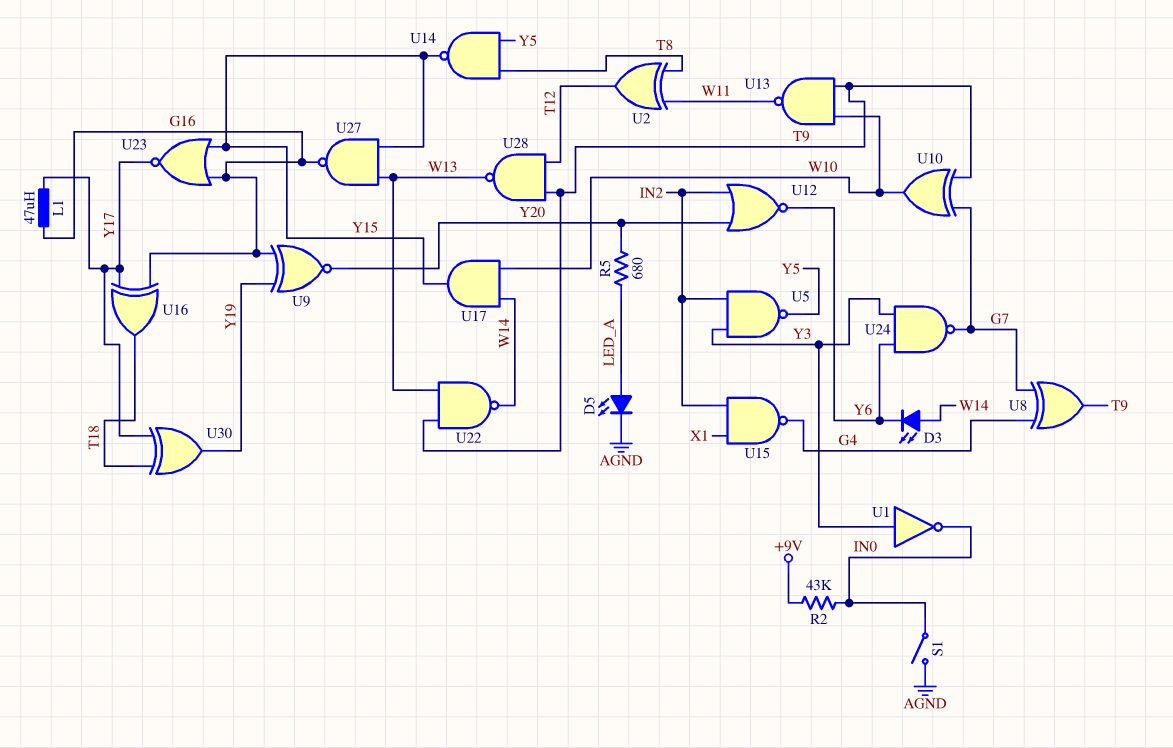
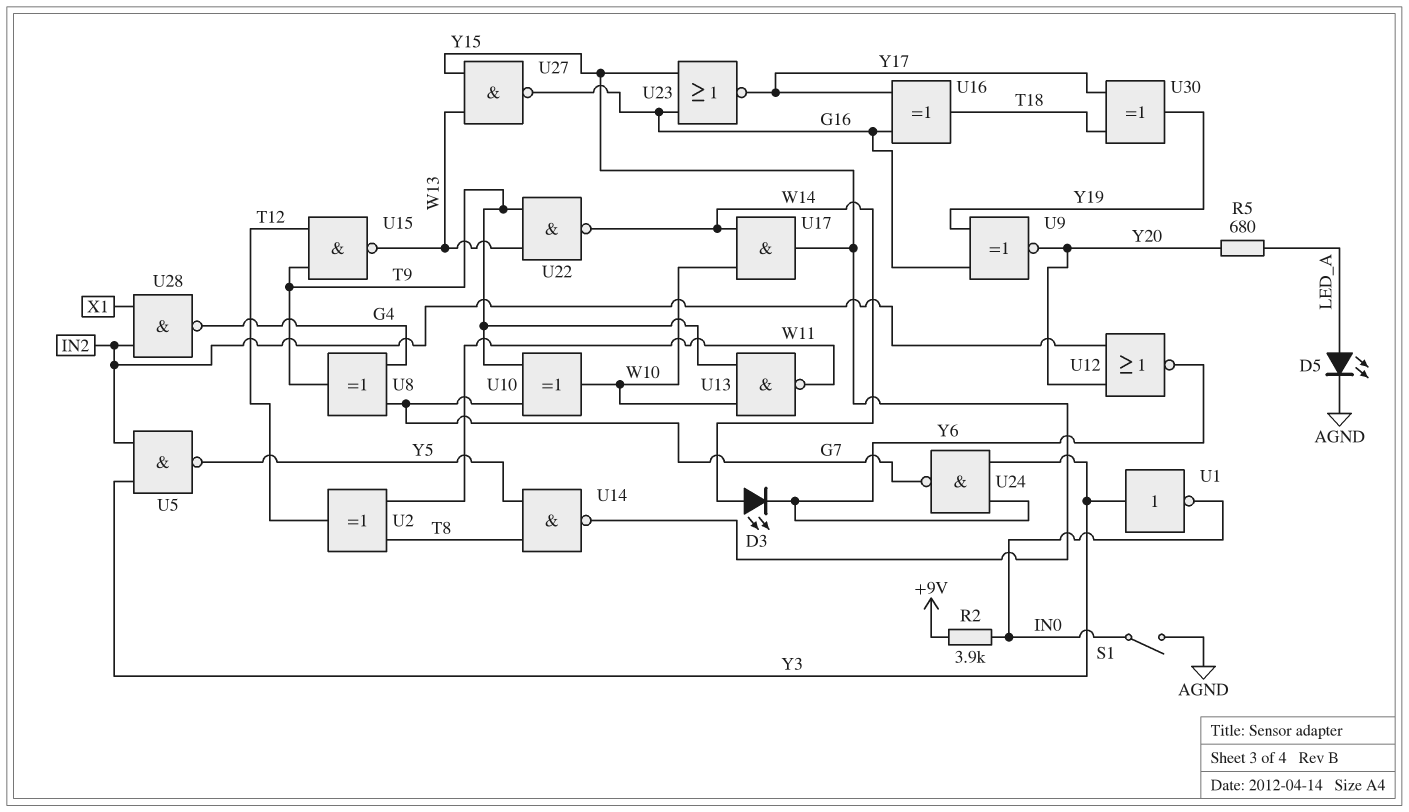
L1: 47uH (G16, Y17) -> none
R2: 43k (+9V, IN0) -> 3.9k (+9V, IN0)
U15: NAND (in IN2, in X1, out G4) -> NAND (in T9, in T12, out W13)
U28: NAND (in T9, in T12, out W13) -> NAND (in IN2, in X1, out G4)

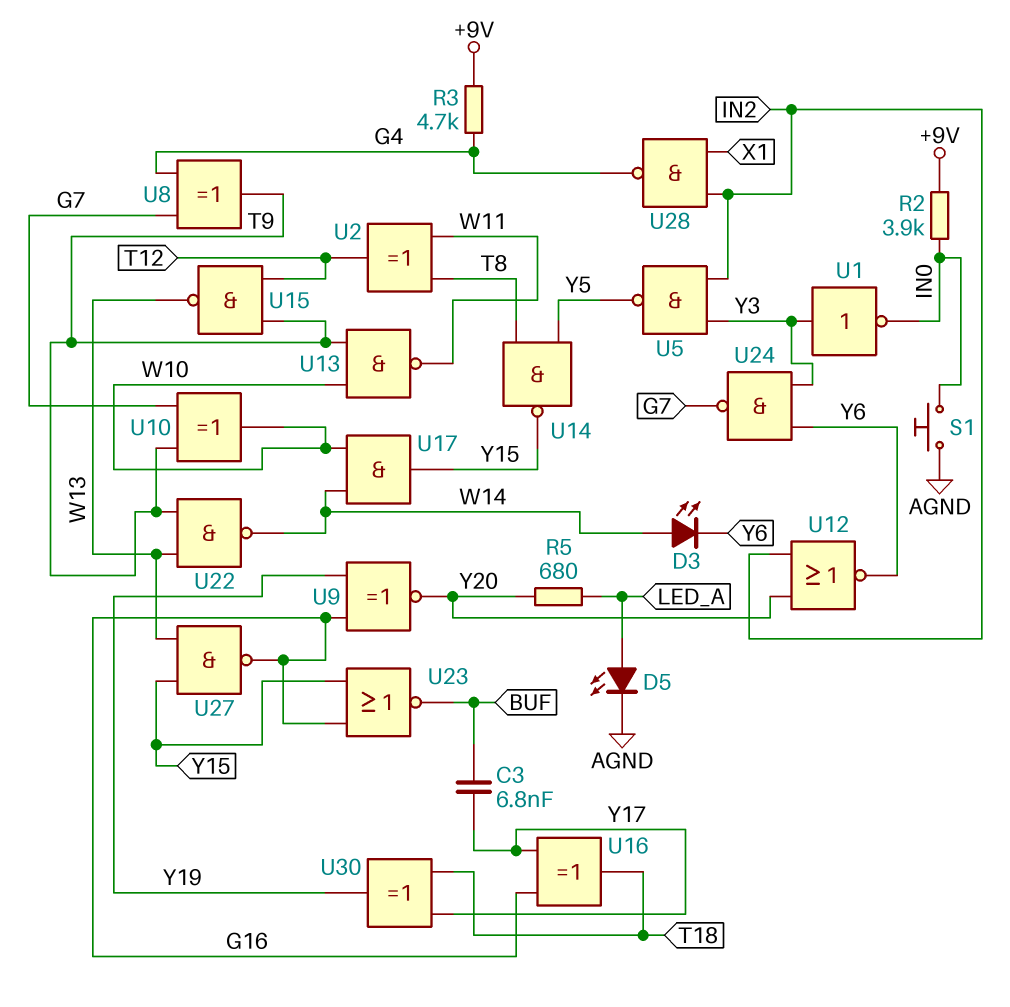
C3: none -> 6.8nF (BUF, Y17)
R3: none -> 4.7k (+9V, G4)
S1: switch (AGND, IN0) -> button (AGND, IN0)
U23: NOR (in G16, in Y15, out Y17) -> NOR (in G16, in Y15, out BUF)

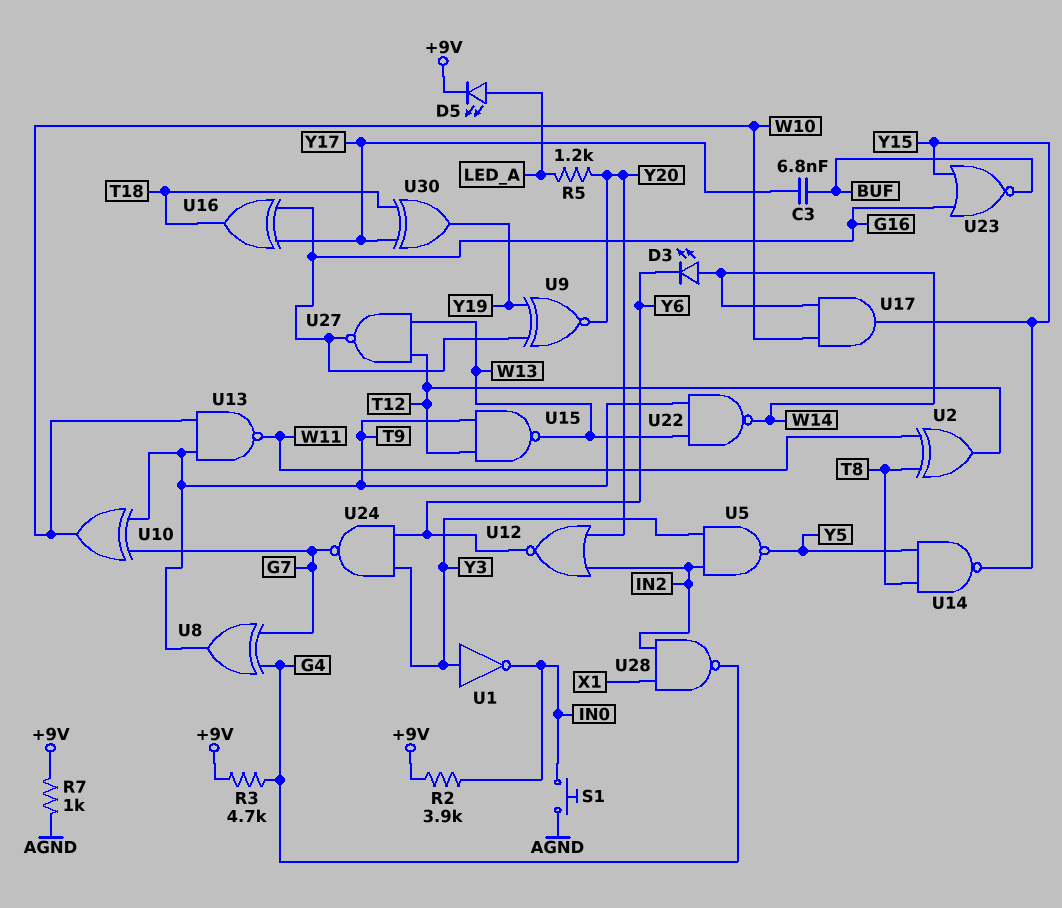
D5: LED (A LED_A, K AGND) -> LED (A LED_A, K +9V)
R5: 680 (LED_A, Y20) -> 1.2k (LED_A, Y20)
R7: none -> 1k (+9V, AGND)
U27: NAND (in W13, in Y15, out G16) -> NAND (in T12, in W13, out G16)

